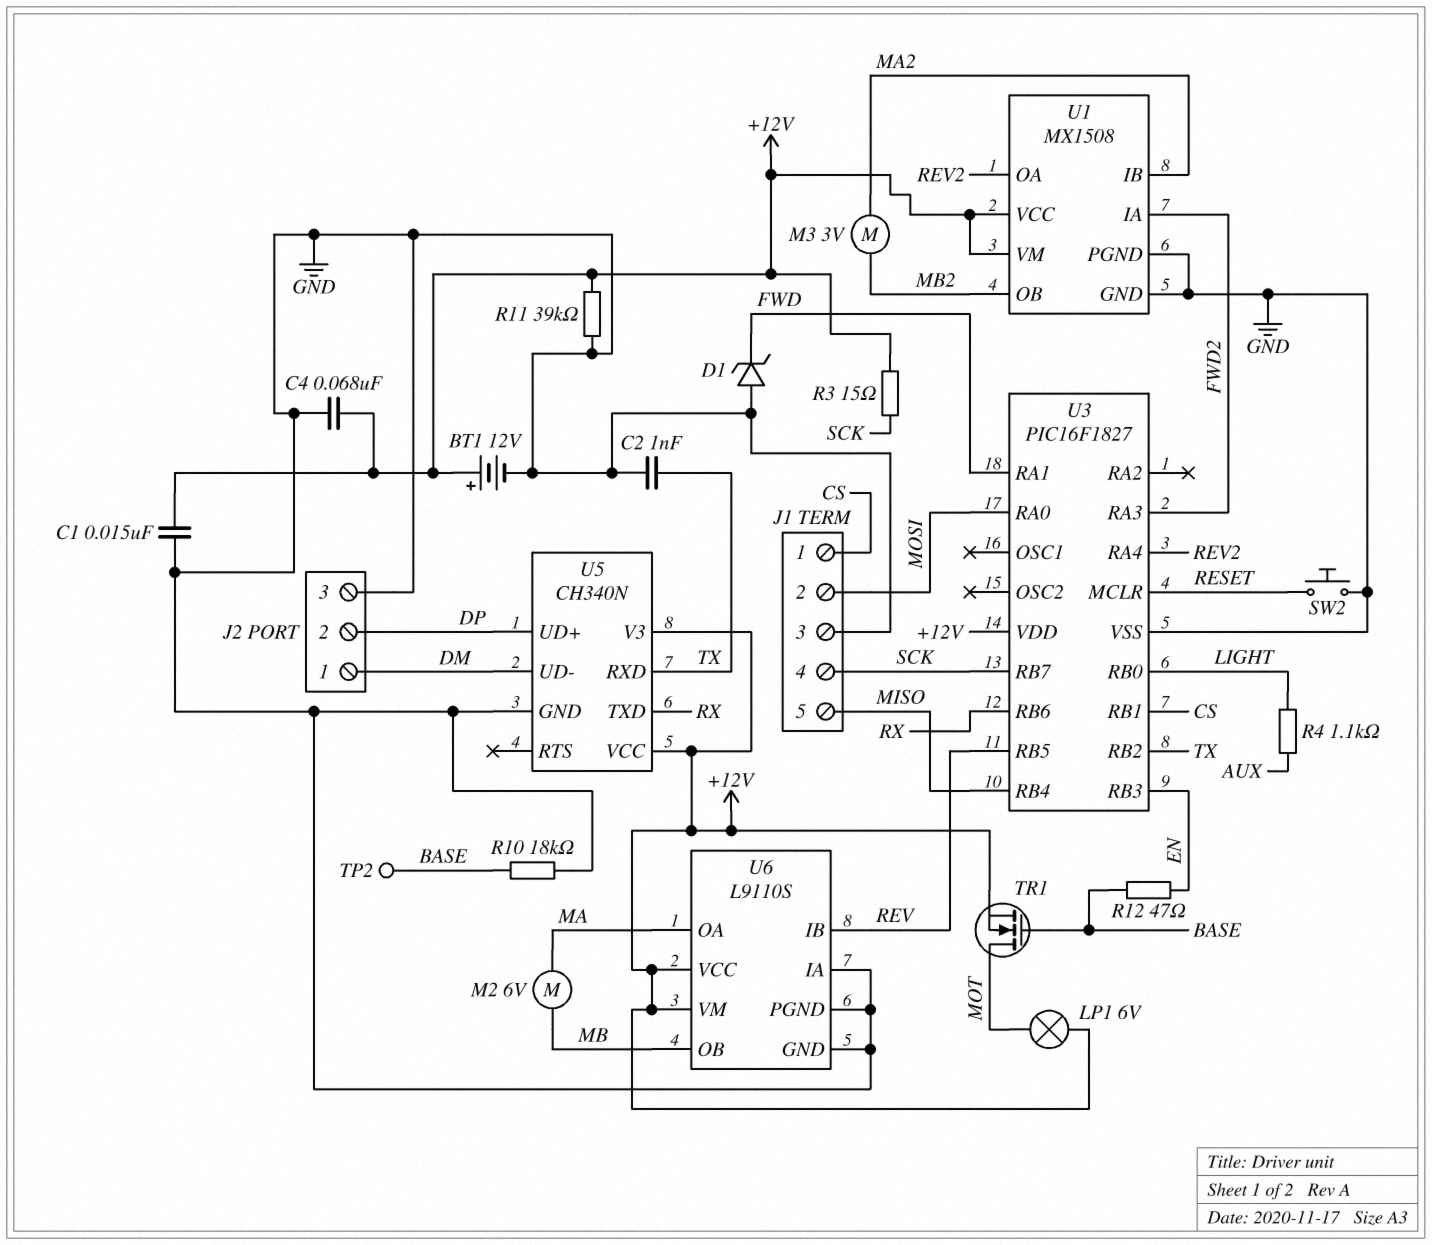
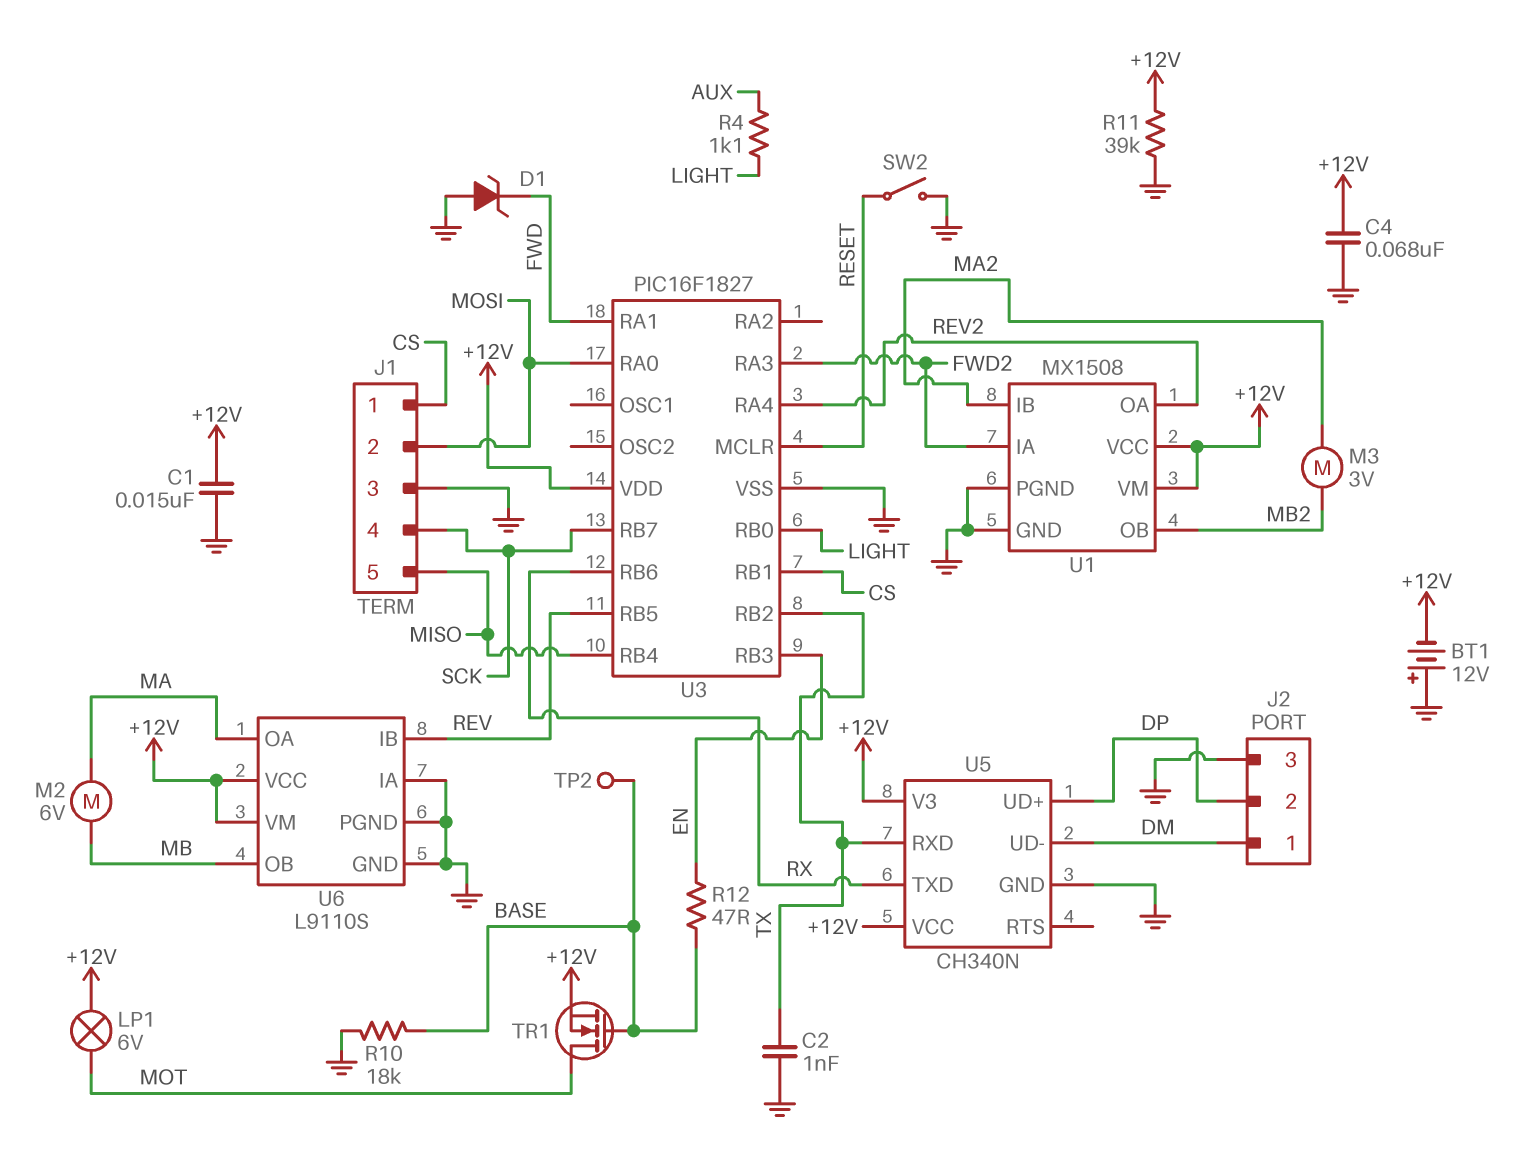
BT1: 12V (plus +12V, minus GND) -> 12V (plus GND, minus +12V)
R3: 15 (+12V, SCK) -> none
SW2: button (GND, RESET) -> switch (GND, RESET)

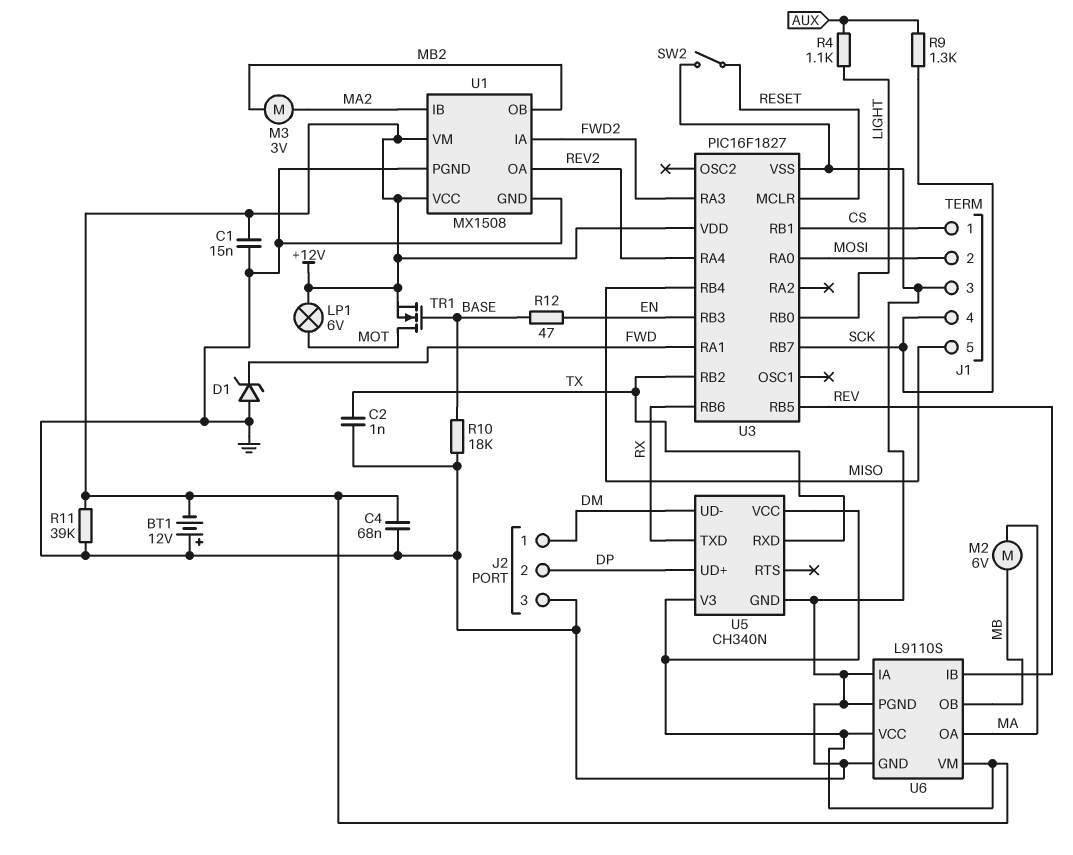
R9: none -> 1.3k (AUX, SCK)
TP2: test point (BASE) -> none

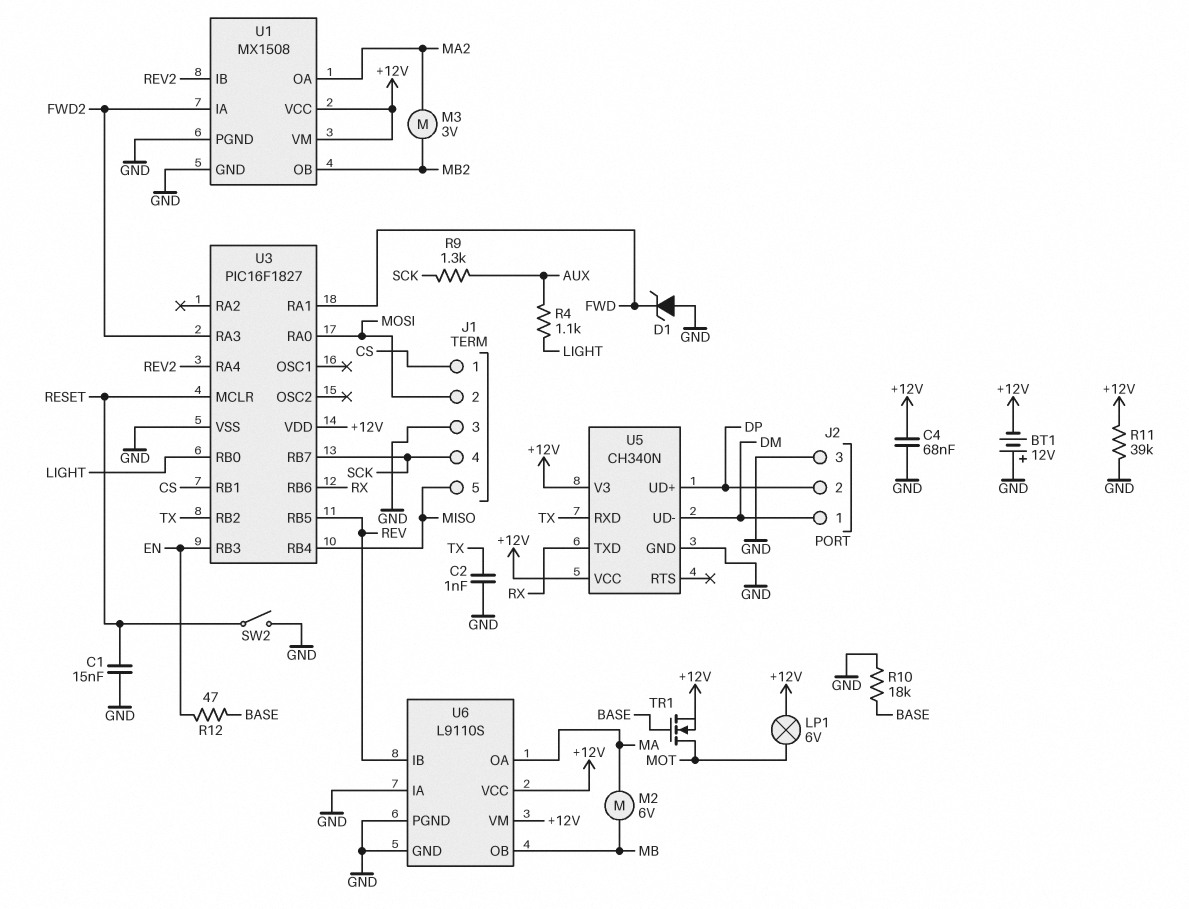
C1: 15nF (+12V, GND) -> 15nF (GND, RESET)
U1 pin IB: MA2 -> REV2
U1 pin OA: REV2 -> MA2

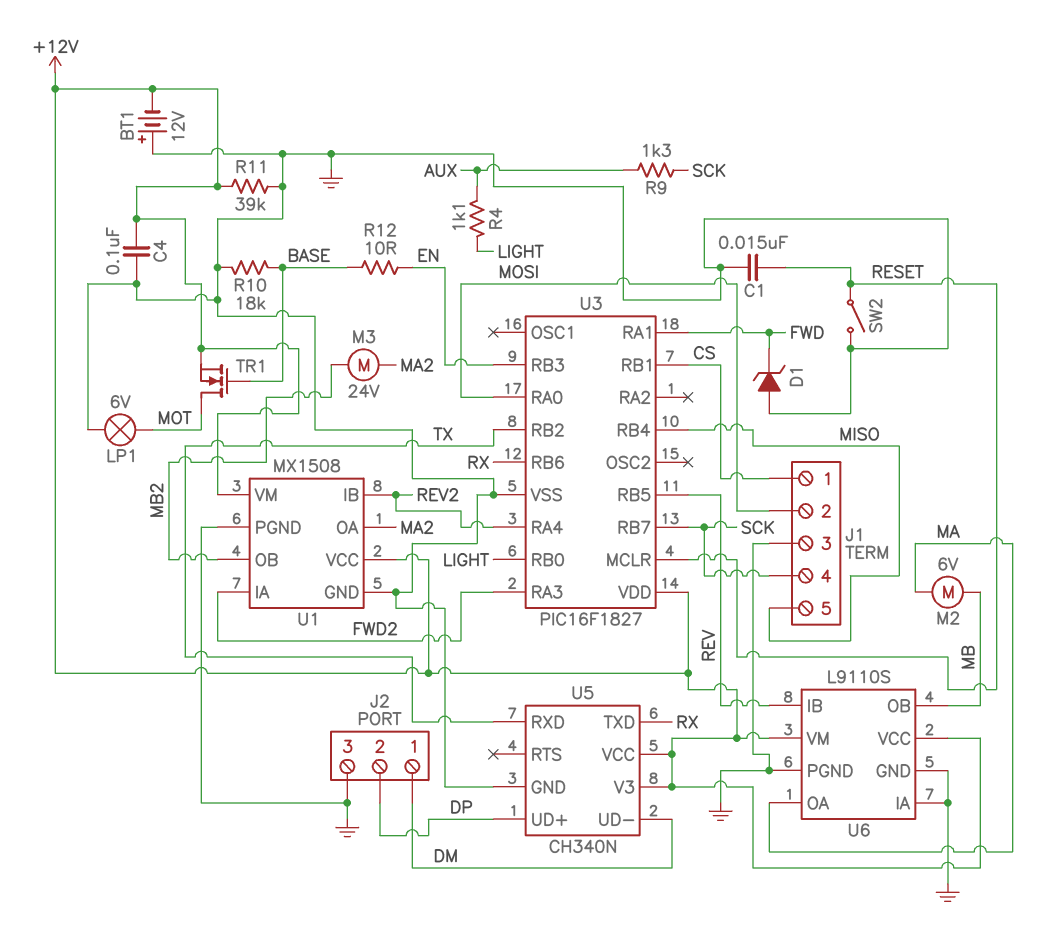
C2: 1nF (GND, TX) -> none
C4: 68nF (+12V, GND) -> 100nF (+12V, GND)
LP1: lamp 6V (+12V, MOT) -> lamp 6V (GND, MOT)
M3: motor 3V (MA2, MB2) -> motor 24V (MA2, MB2)
R12: 47 (BASE, EN) -> 10 (BASE, EN)

